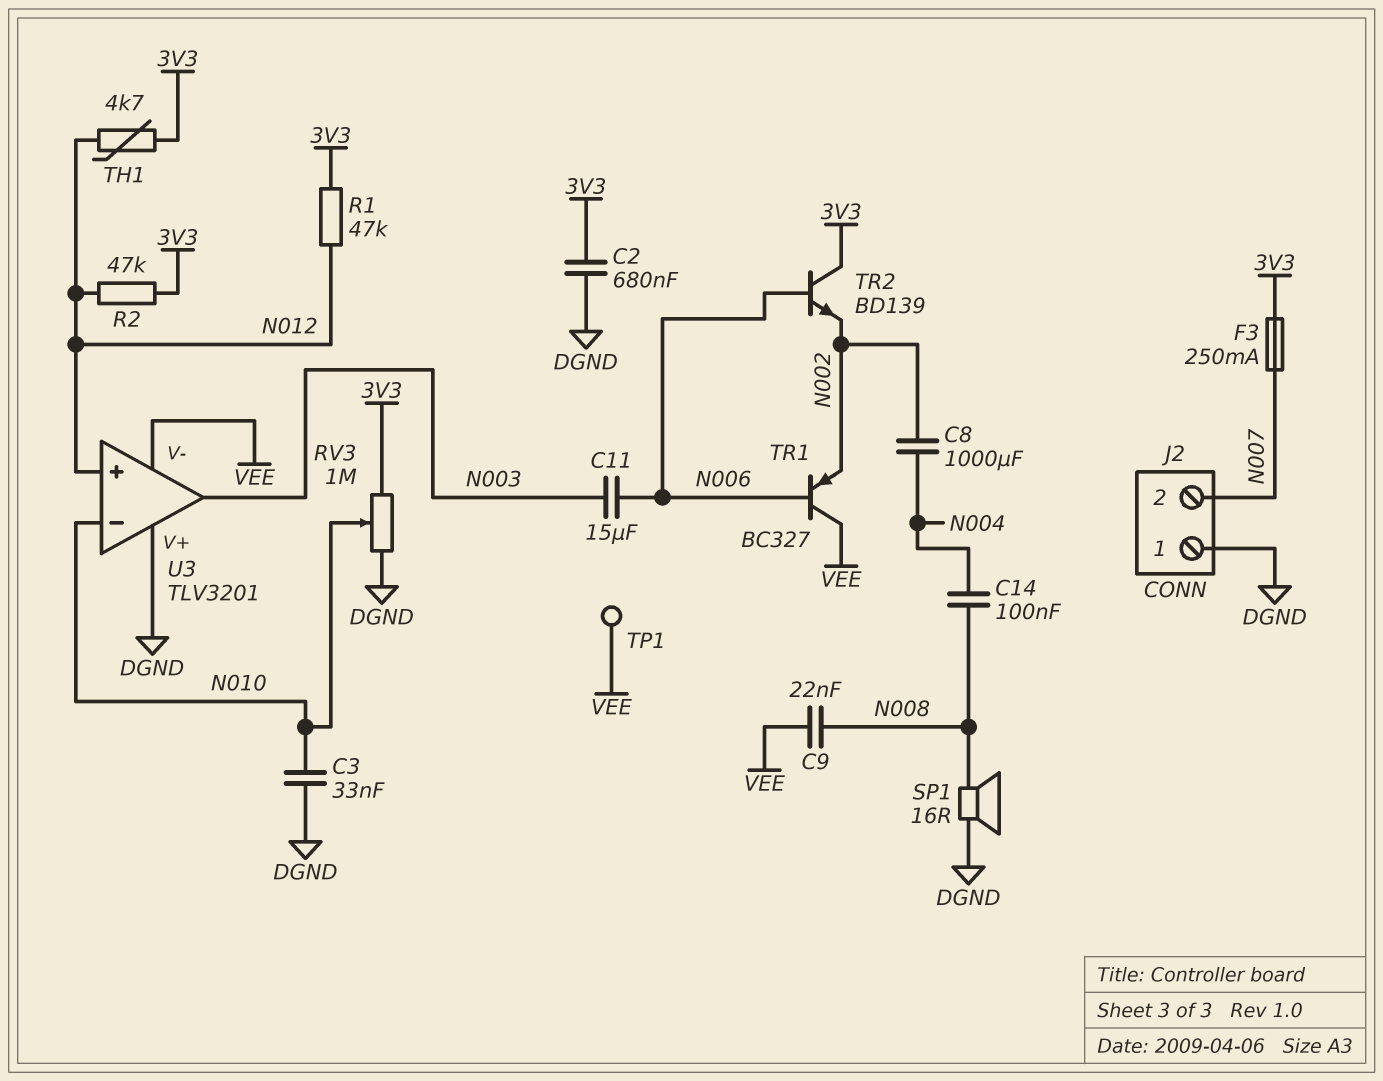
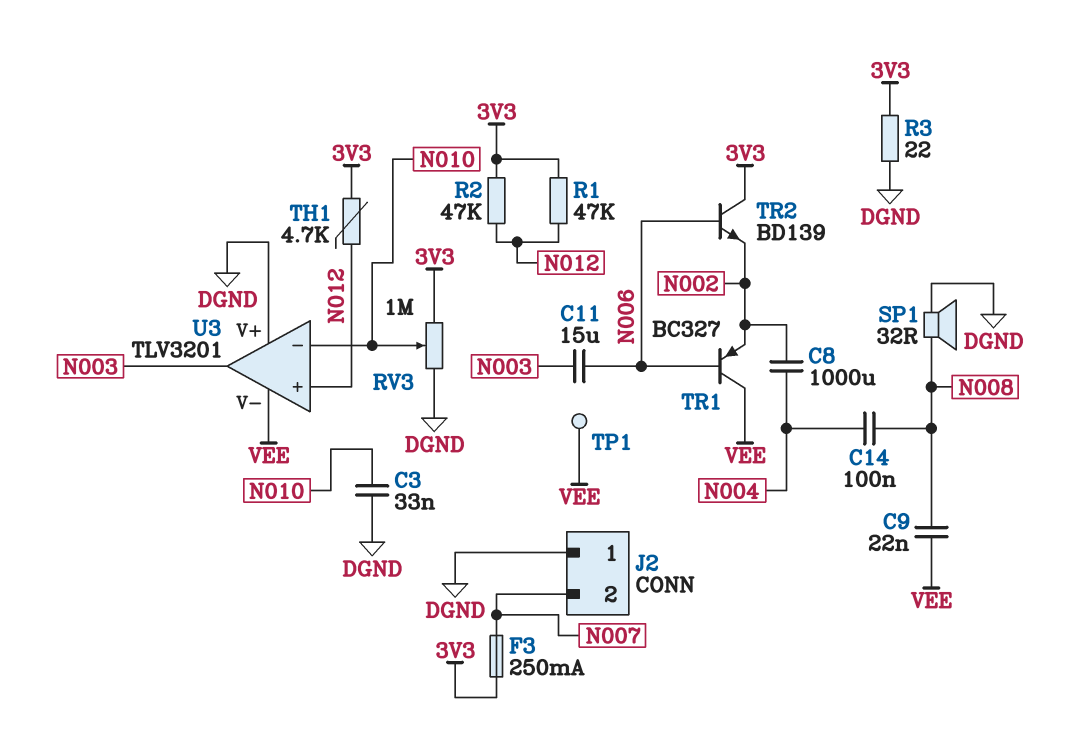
C2: 680nF (3V3, DGND) -> none
R3: none -> 22 (3V3, DGND)
SP1: speaker 16R (DGND, N008) -> speaker 32R (DGND, N008)

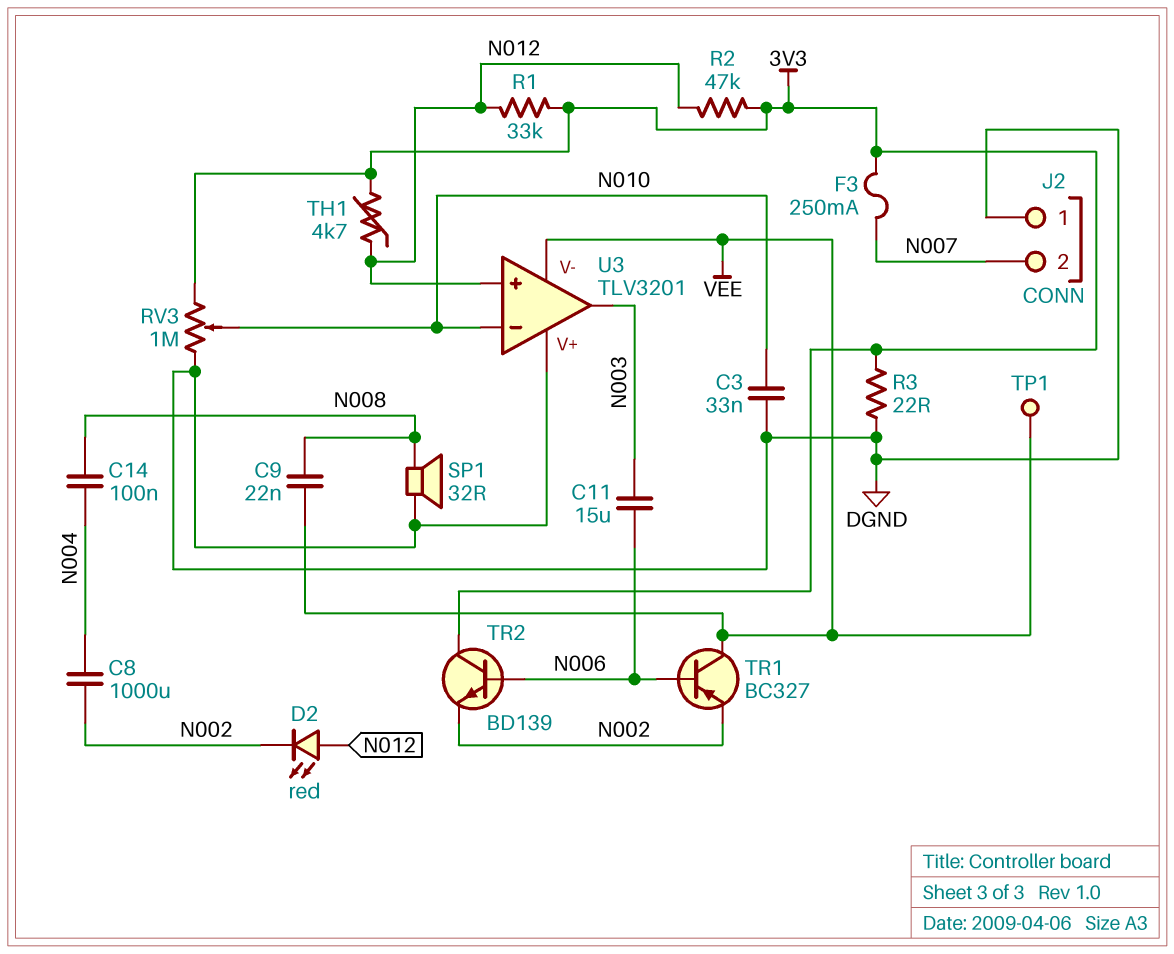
D2: none -> LED red (A N012, K N002)
R1: 47k (3V3, N012) -> 33k (3V3, N012)

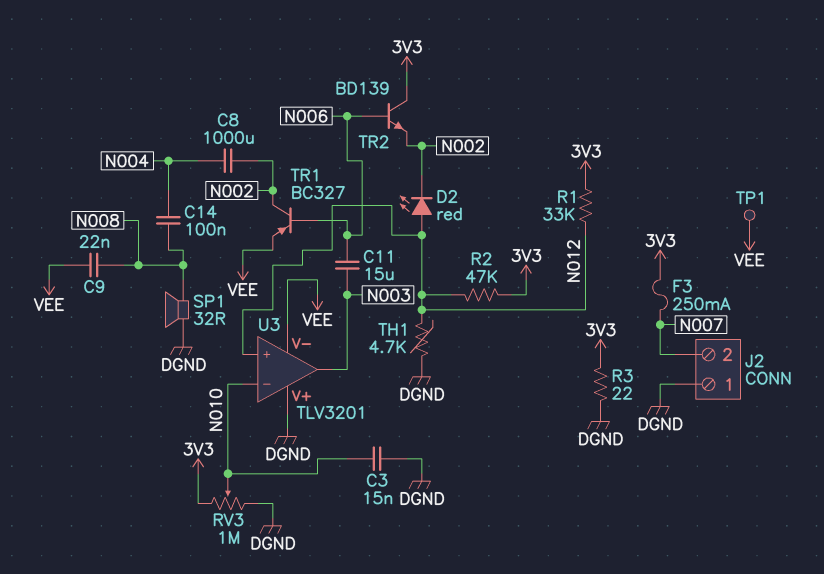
C3: 33nF (DGND, N010) -> 15nF (DGND, N010)
TH1: 4.7k (3V3, N012) -> 4.7k (DGND, N012)
TR1: PNP BC327 (B N006, C VEE, E N002) -> PNP BC327 (B N006, C N002, E VEE)

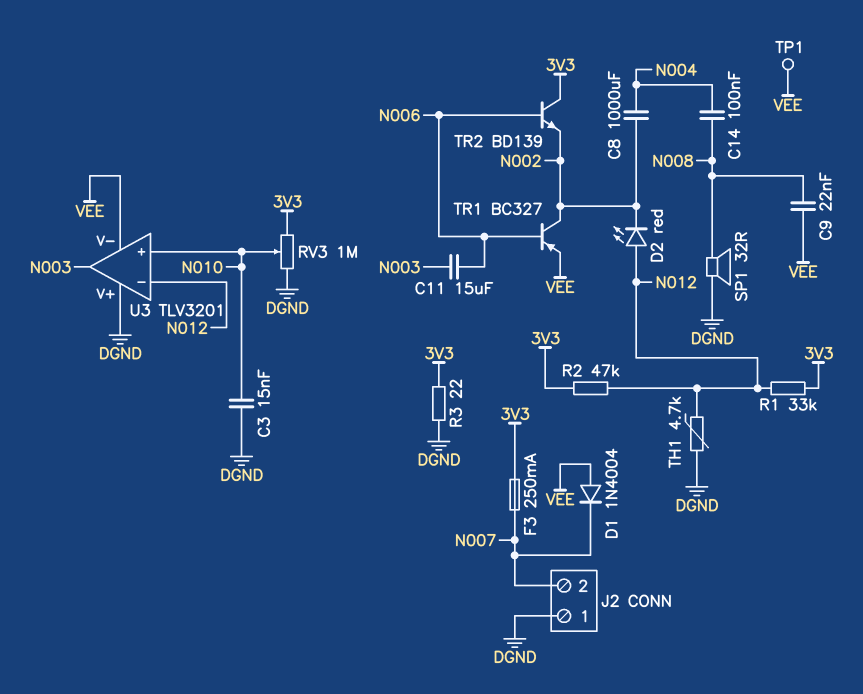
D1: none -> diode 1N4004 (A VEE, K N007)
U3 pin in+: N012 -> N010
U3 pin in-: N010 -> N012

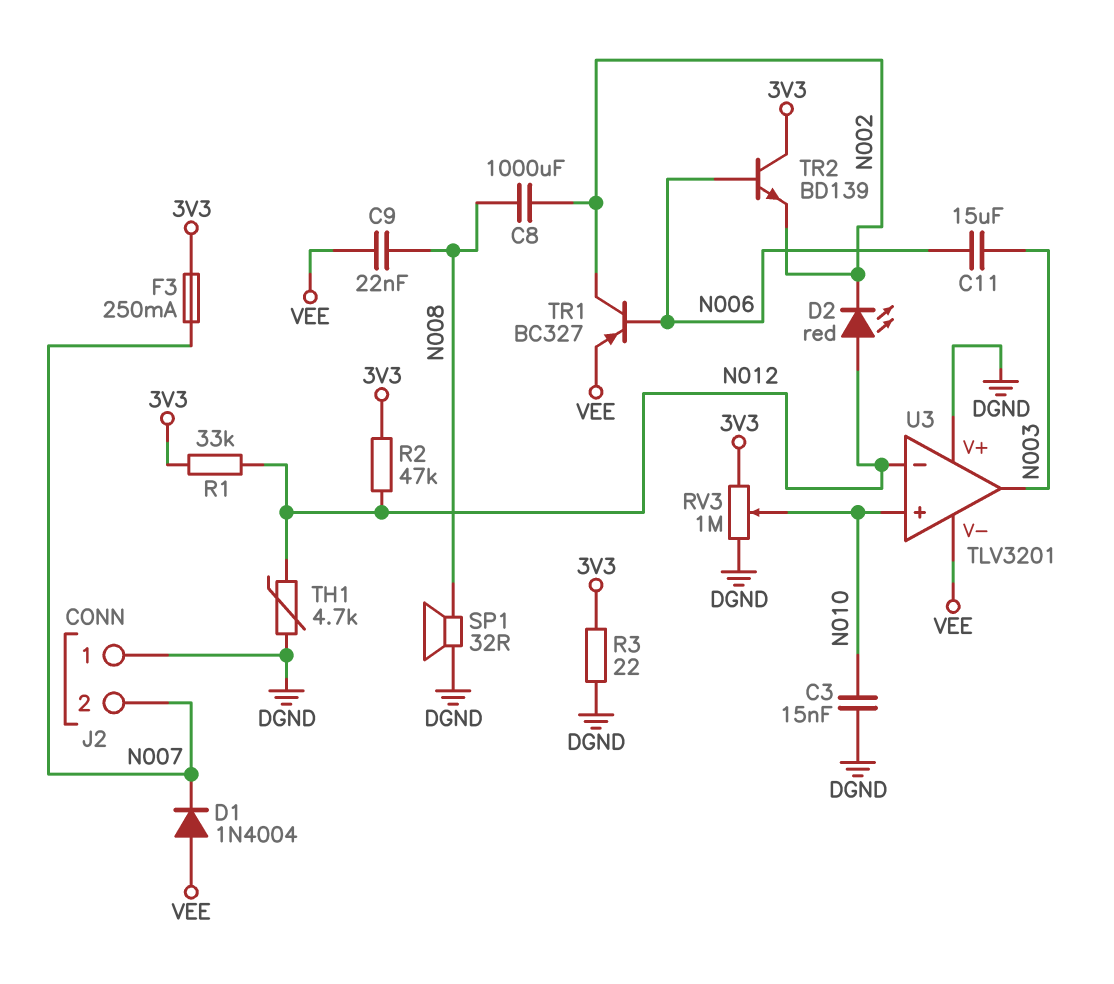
C8: 1000uF (N002, N004) -> 1000uF (N002, N008)
C14: 100nF (N004, N008) -> none
TP1: test point (VEE) -> none

